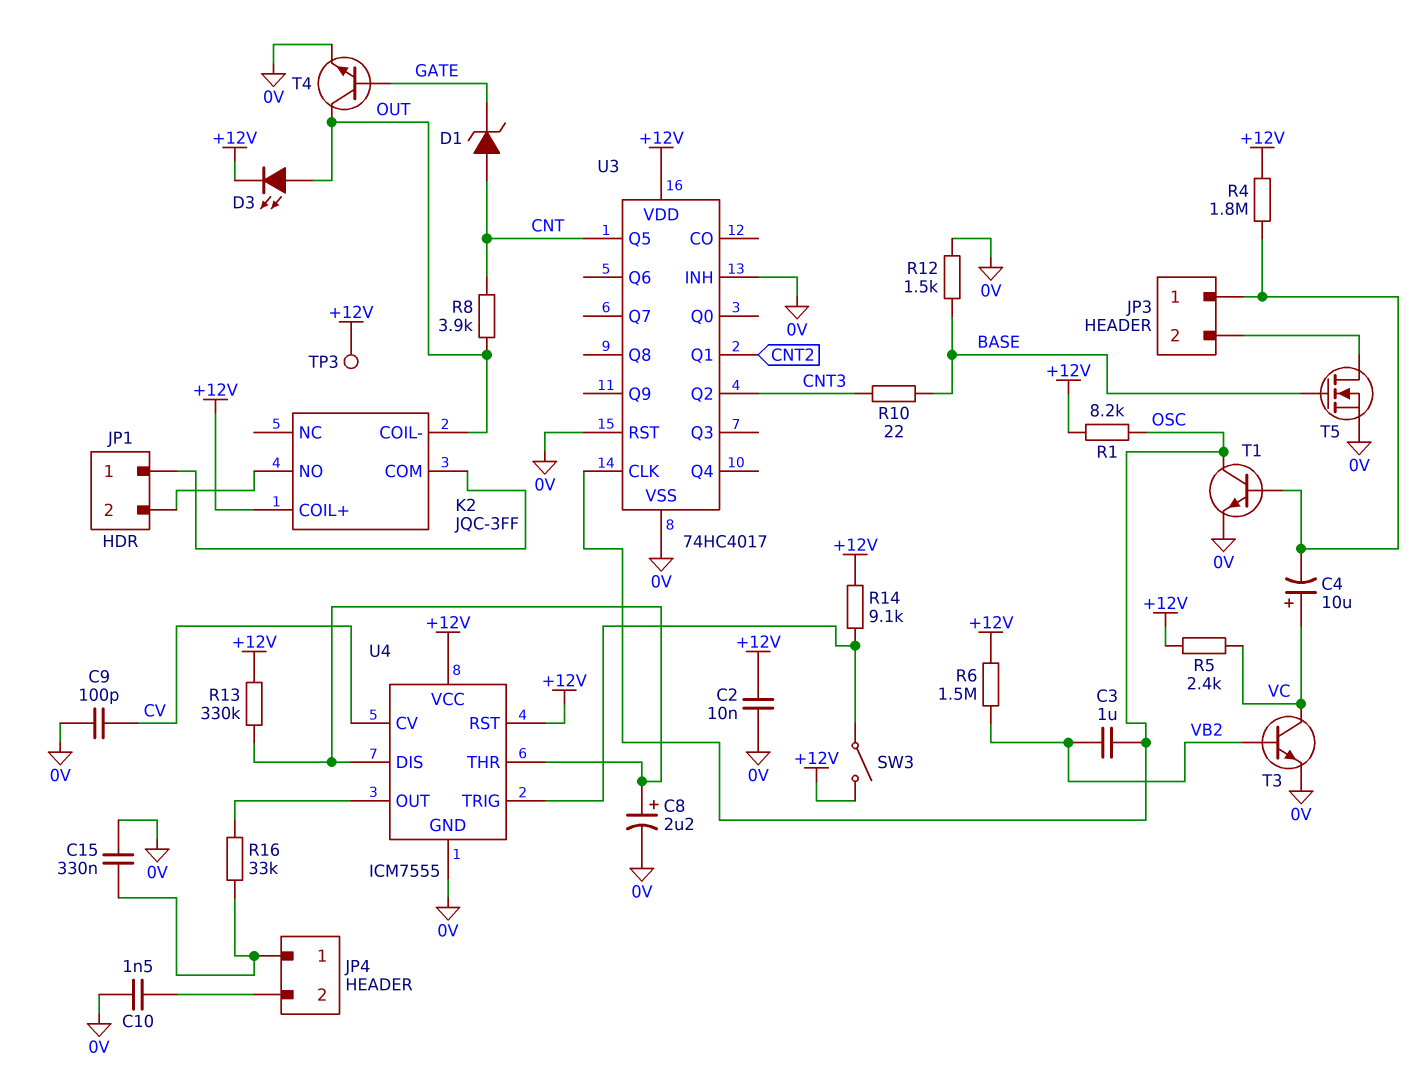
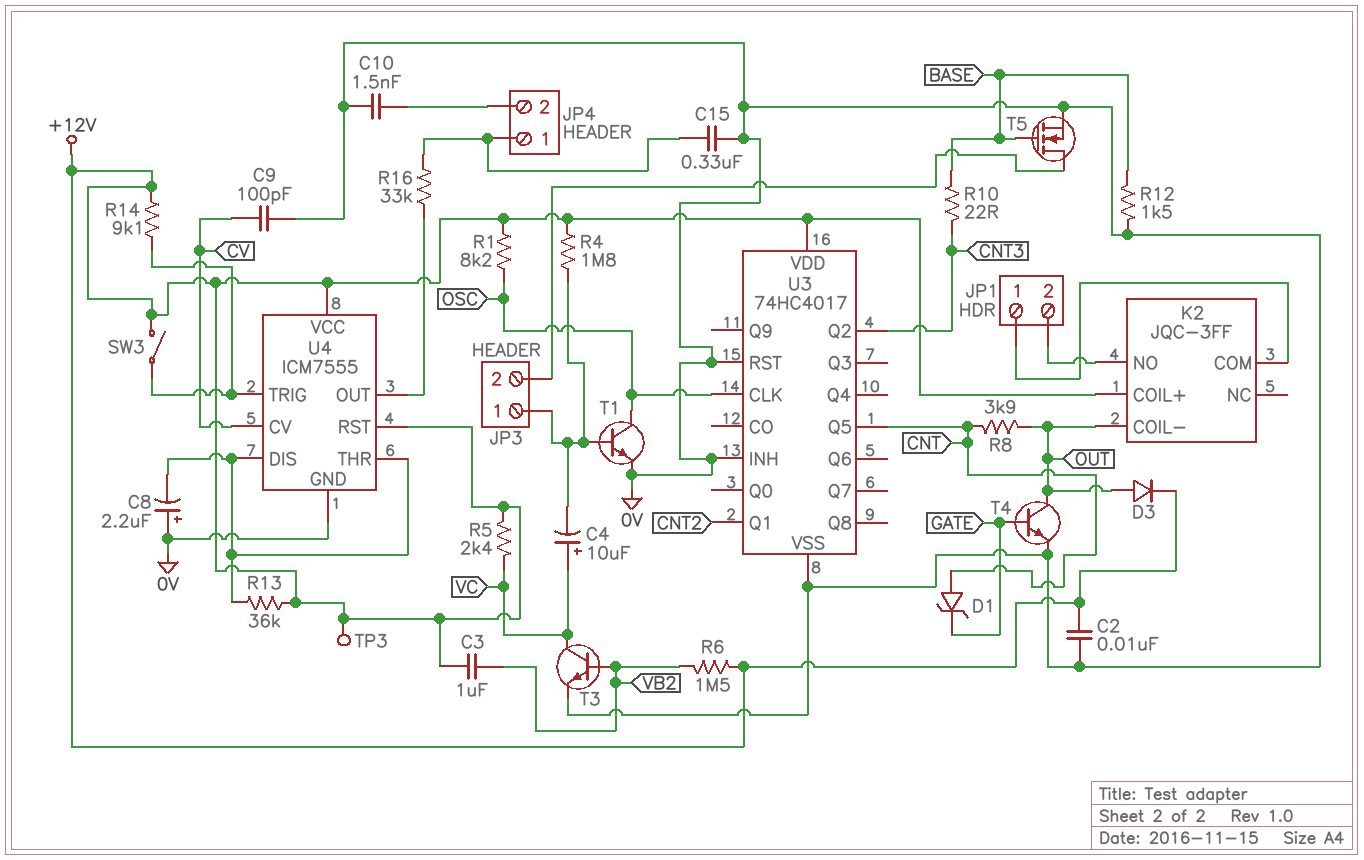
C3: 1uF (OSC, VB2) -> 1uF (+12V, VB2)
C8: 2.2uF (plus U4/DIS, minus 0V) -> 2.2uF (plus 0V, minus U4/DIS)
D3: LED (A OUT, K +12V) -> diode (A OUT, K +12V)
R13: 330k (+12V, U4/DIS) -> 36k (+12V, U4/DIS)

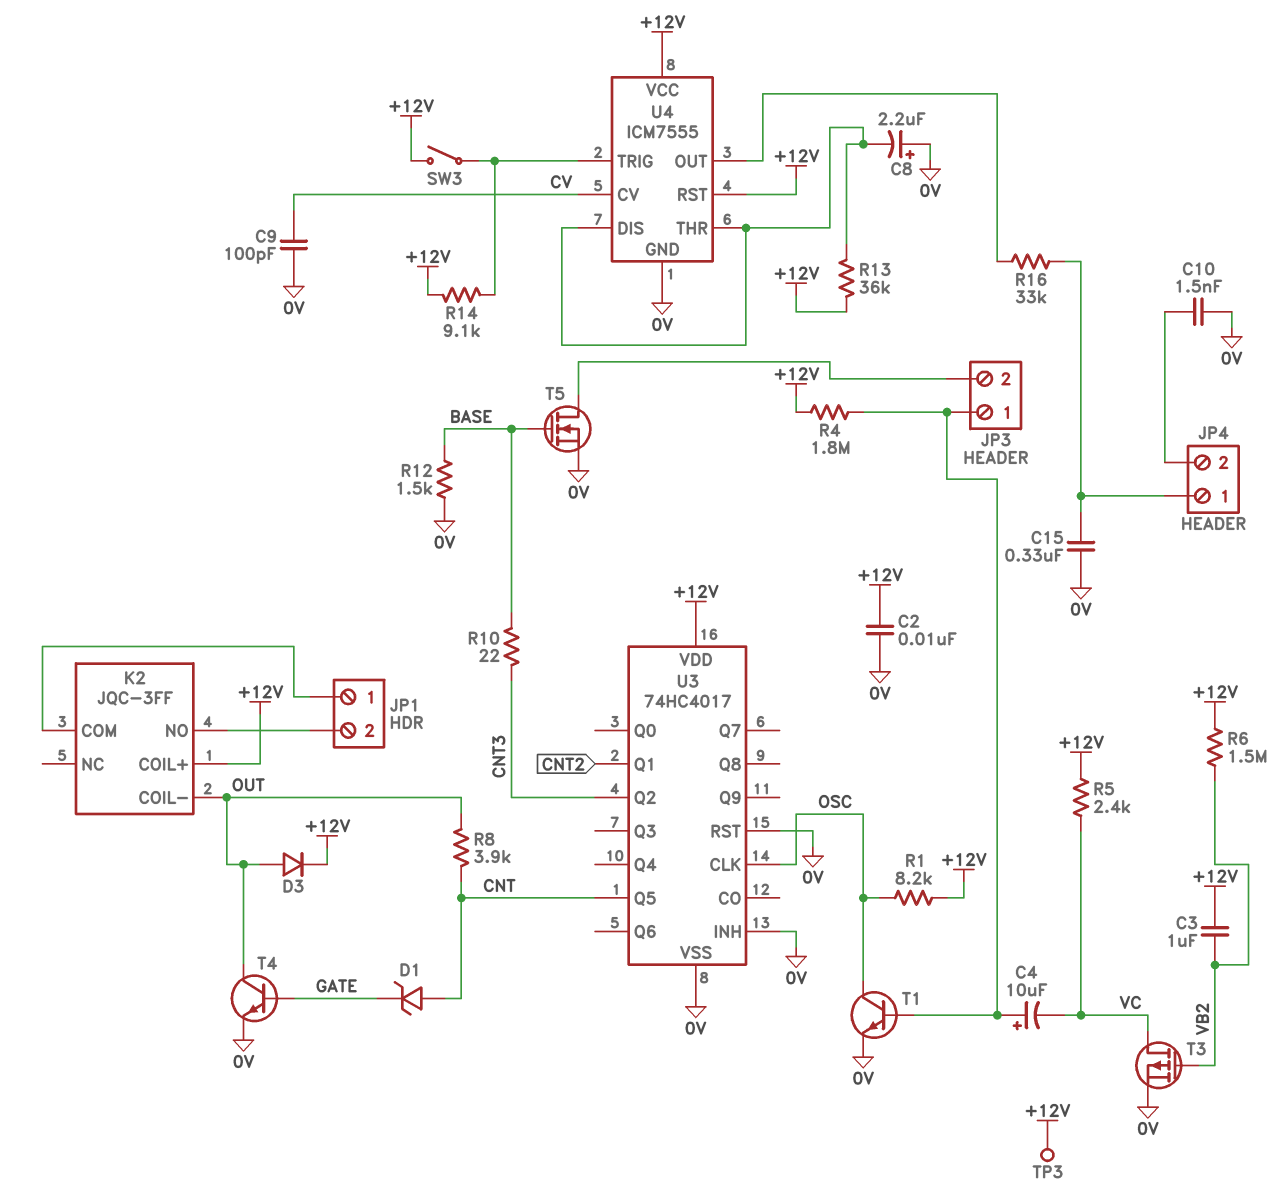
C4: 10uF (plus VC, minus JP3/1) -> 10uF (plus JP3/1, minus VC)
T3: NPN (B VB2, C VC, E 0V) -> PMOS (G VB2, D VC, S 0V)

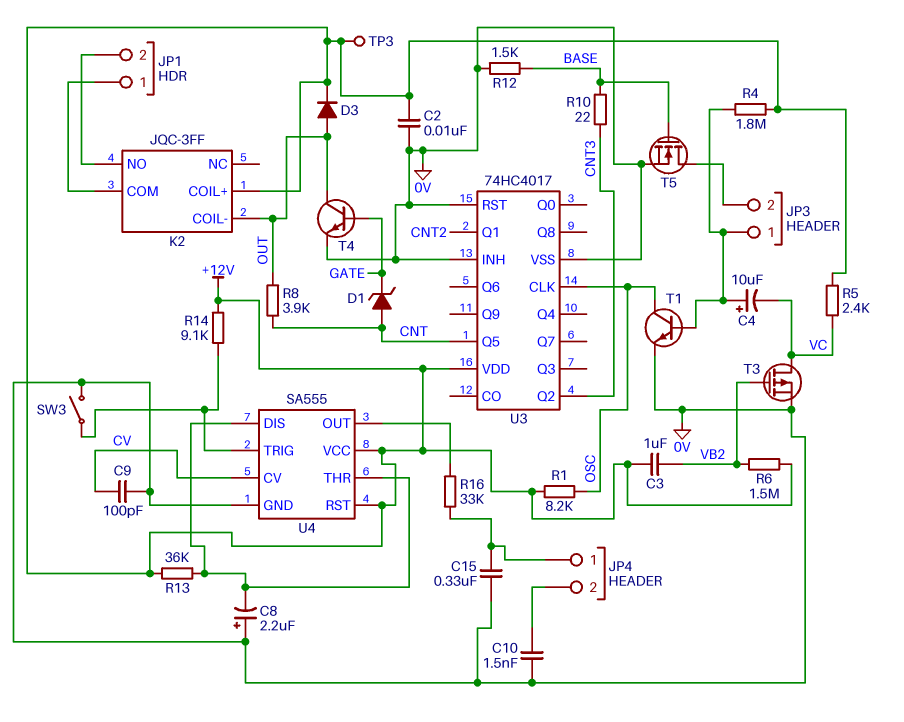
SW3: switch (+12V, U4/TRIG) -> switch (0V, U4/TRIG)
U4: ICM7555 -> SA555

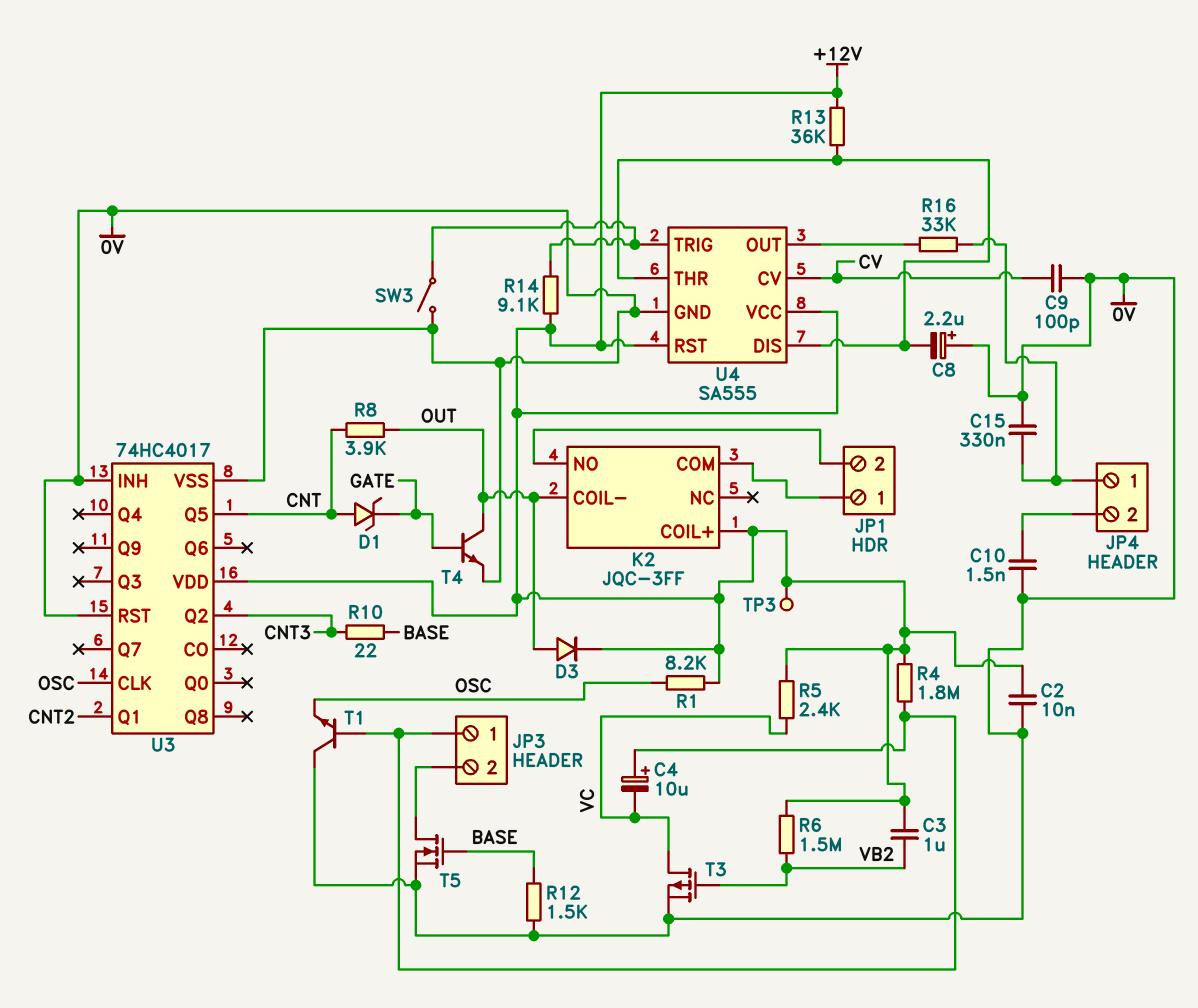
T1: NPN (B JP3/1, C OSC, E 0V) -> NPN (B JP3/1, C 0V, E OSC)

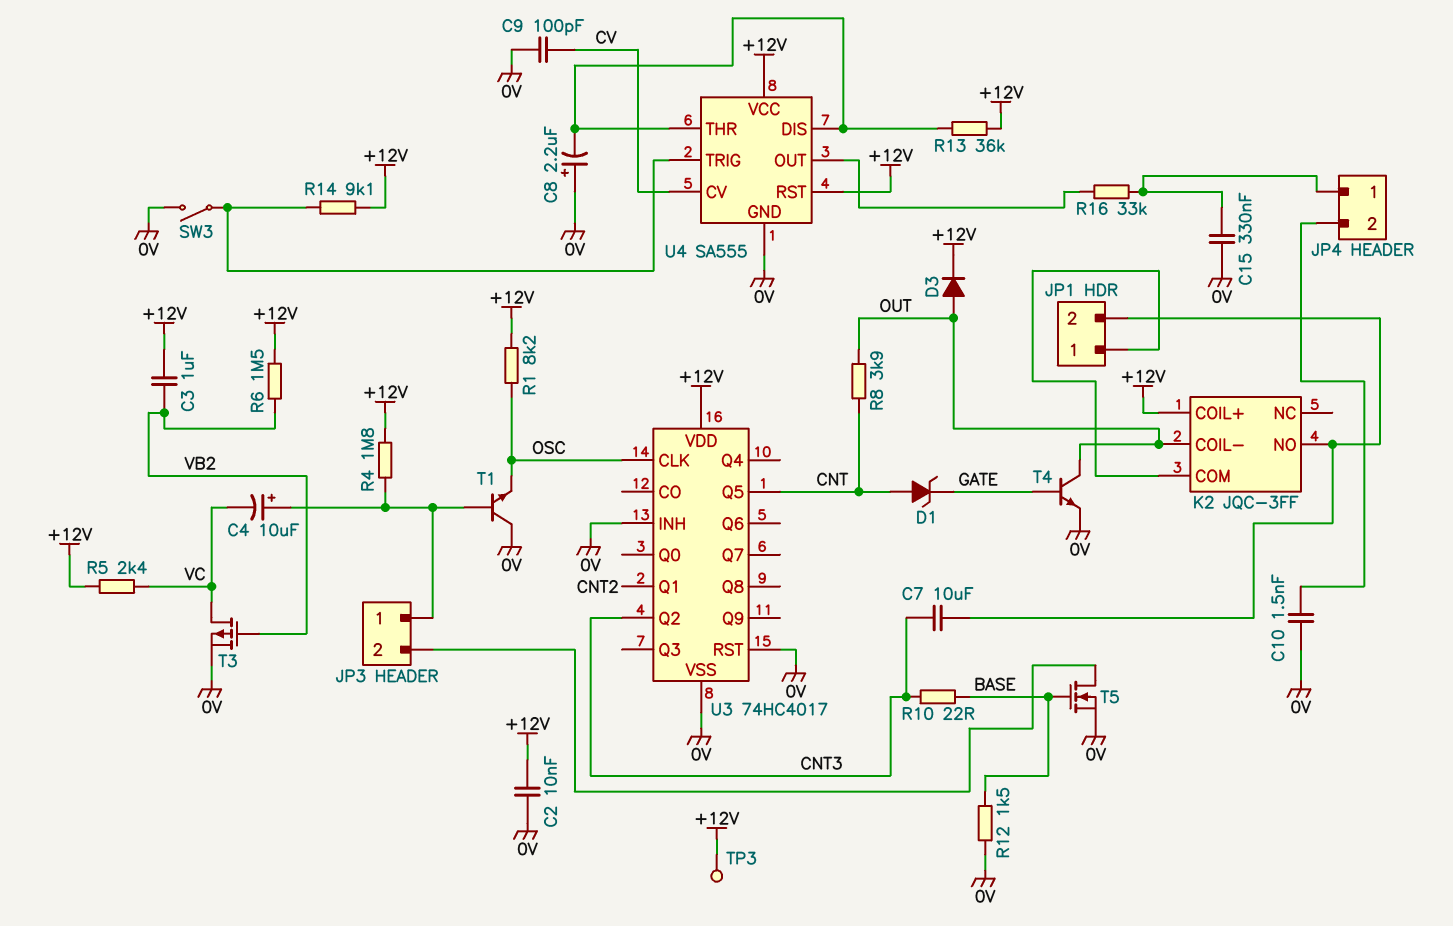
C7: none -> 10uF (CNT3, JP1/2)

